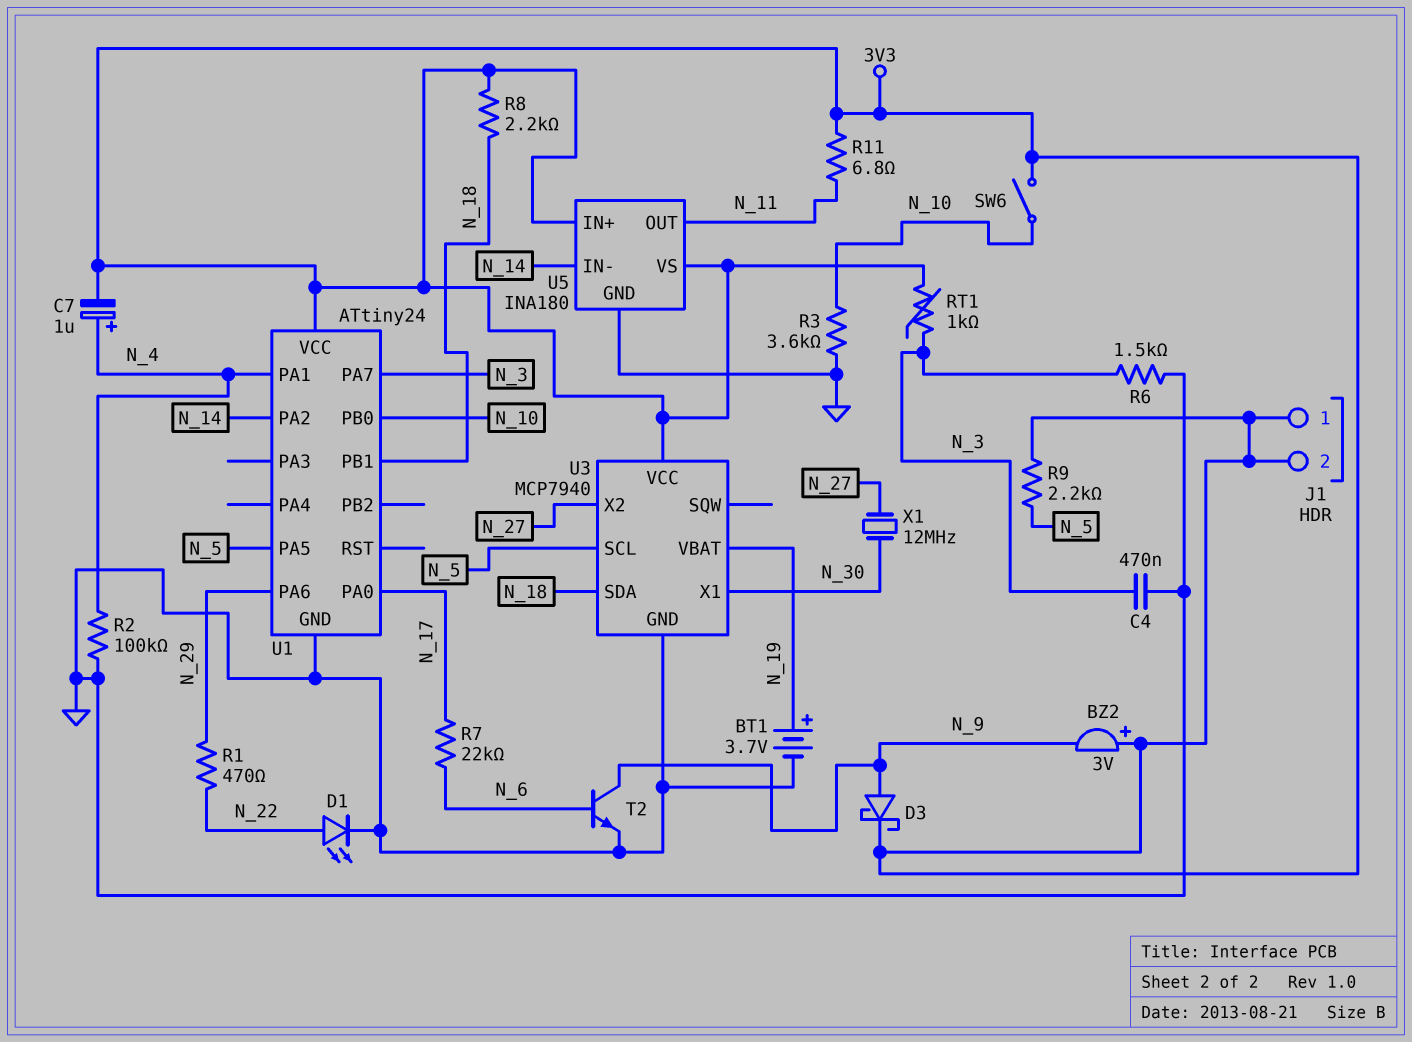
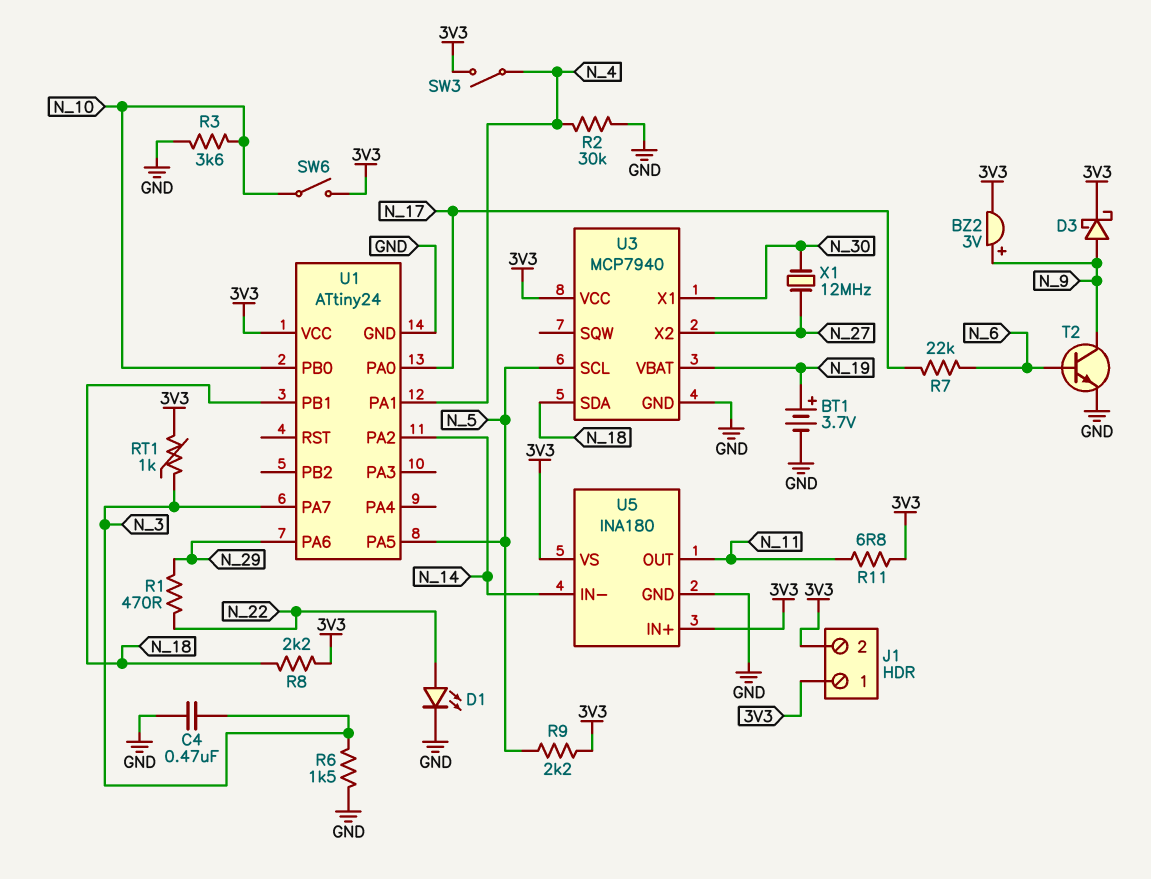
BZ2: buzzer 3V (plus 3V3, minus N_9) -> buzzer 3V (plus N_9, minus 3V3)
C7: 1uF (plus N_4, minus 3V3) -> none
R2: 100k (GND, N_4) -> 30k (GND, N_4)
SW3: none -> switch (3V3, N_4)

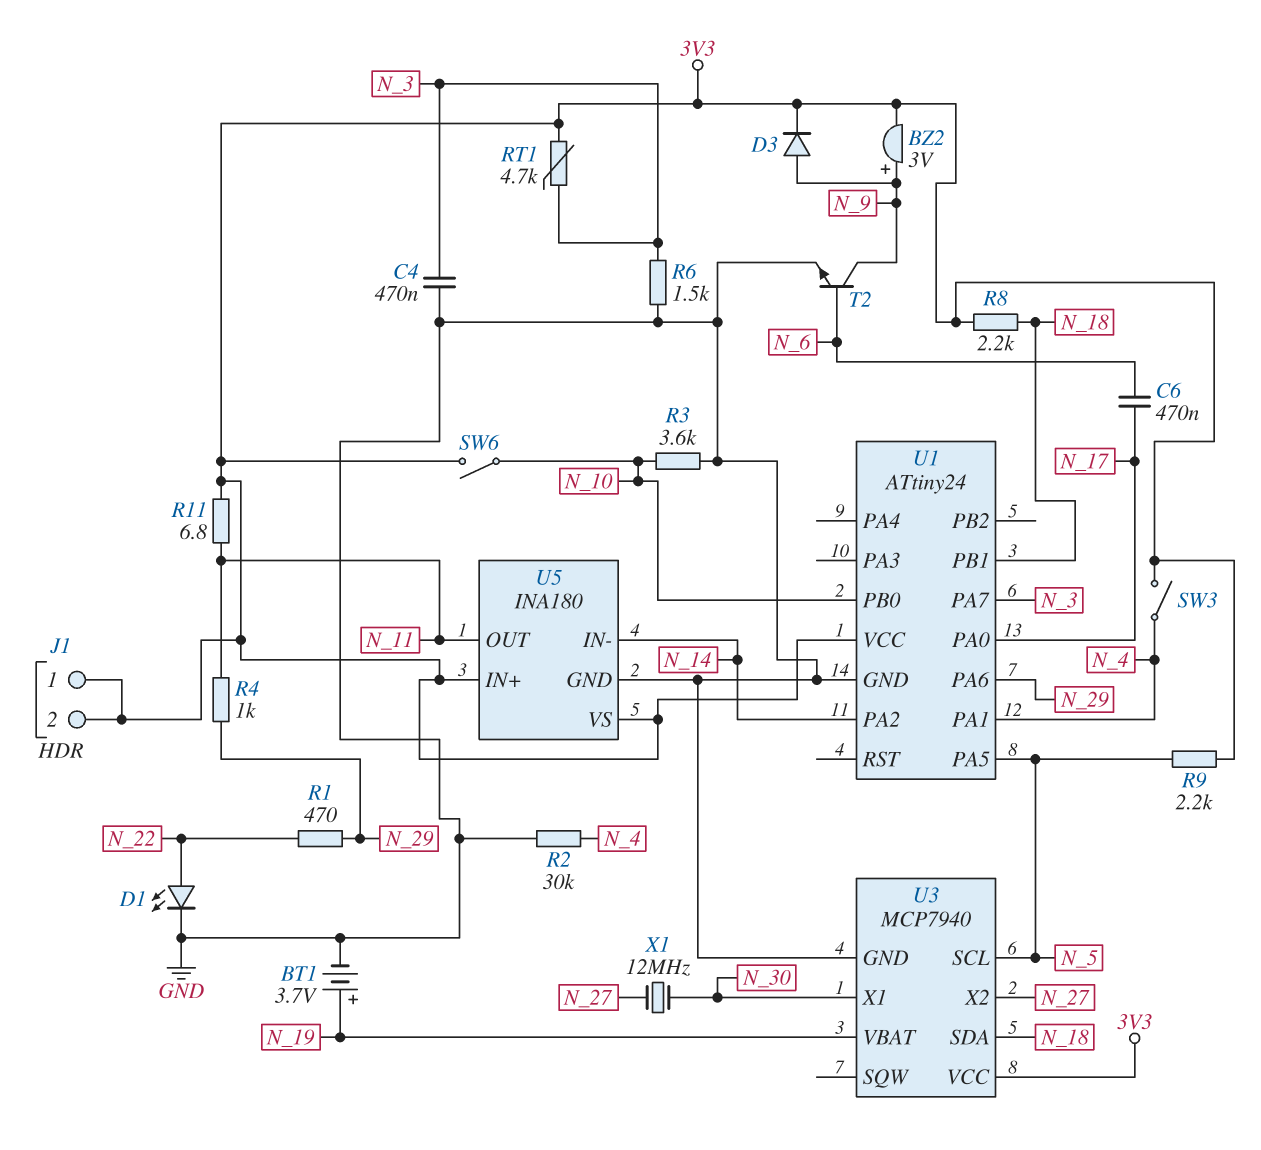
C6: none -> 470nF (N_6, N_17)
D3: schottky (A N_9, K 3V3) -> diode (A N_9, K 3V3)
R4: none -> 1k (N_11, N_29)
R7: 22k (N_6, N_17) -> none
RT1: 1k (3V3, N_3) -> 4.7k (3V3, N_3)

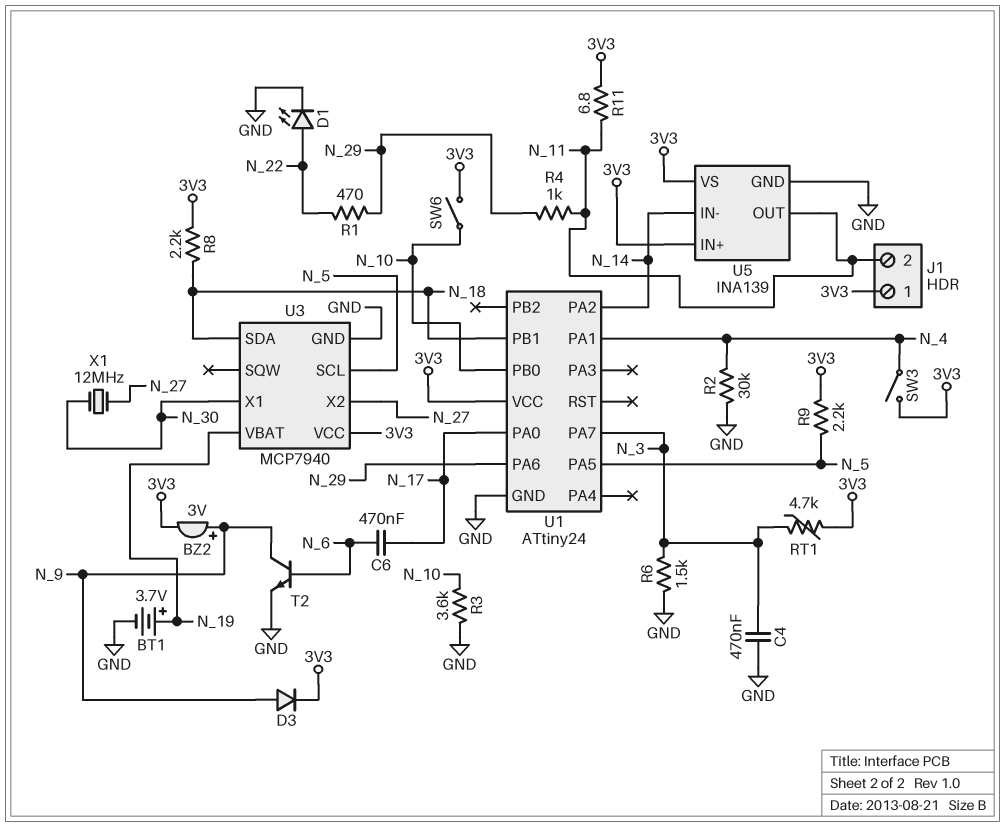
J1 pin 2: 3V3 -> N_11
U5: INA180 -> INA139

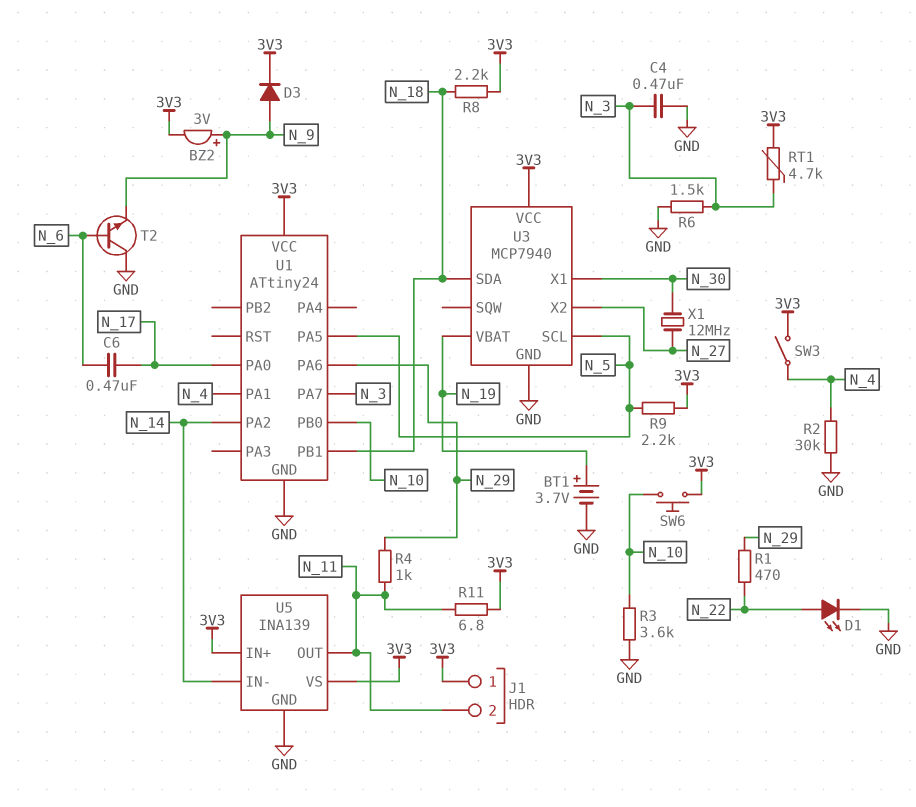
SW6: switch (3V3, N_10) -> button (3V3, N_10)
T2: NPN (B N_6, C N_9, E GND) -> NPN (B N_6, C GND, E N_9)

